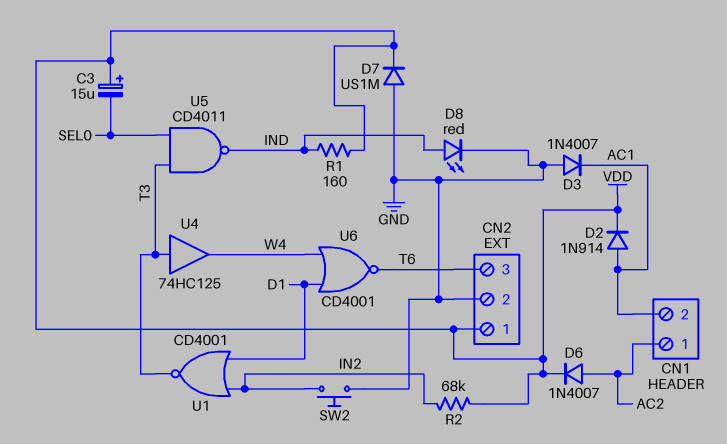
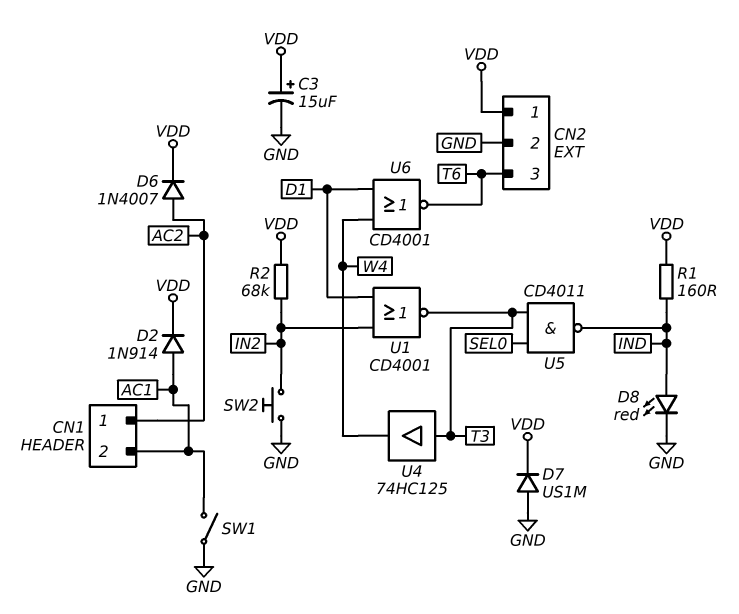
C3: 15uF (plus VDD, minus SEL0) -> 15uF (plus VDD, minus GND)
D3: diode 1N4007 (A GND, K AC1) -> none
SW1: none -> switch (AC1, GND)

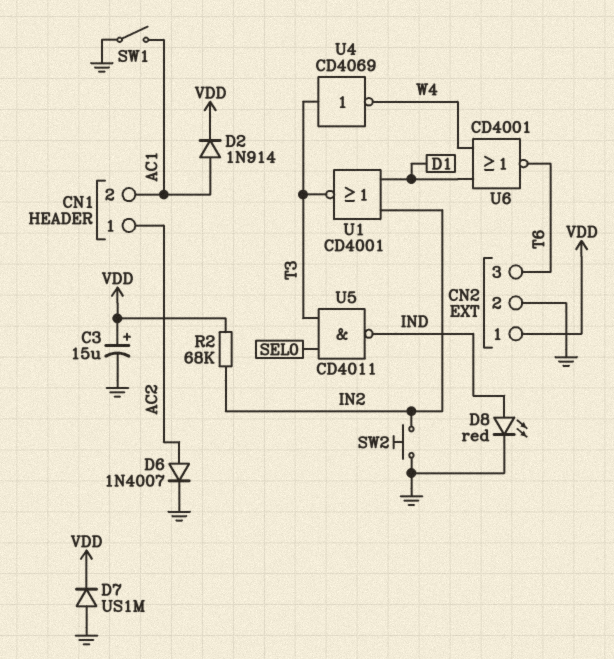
D6: diode 1N4007 (A AC2, K VDD) -> diode 1N4007 (A AC2, K GND)
R1: 160 (IND, VDD) -> none
U4: buffer 74HC125 (in T3, out W4) -> NOT CD4069 (in T3, out W4)

